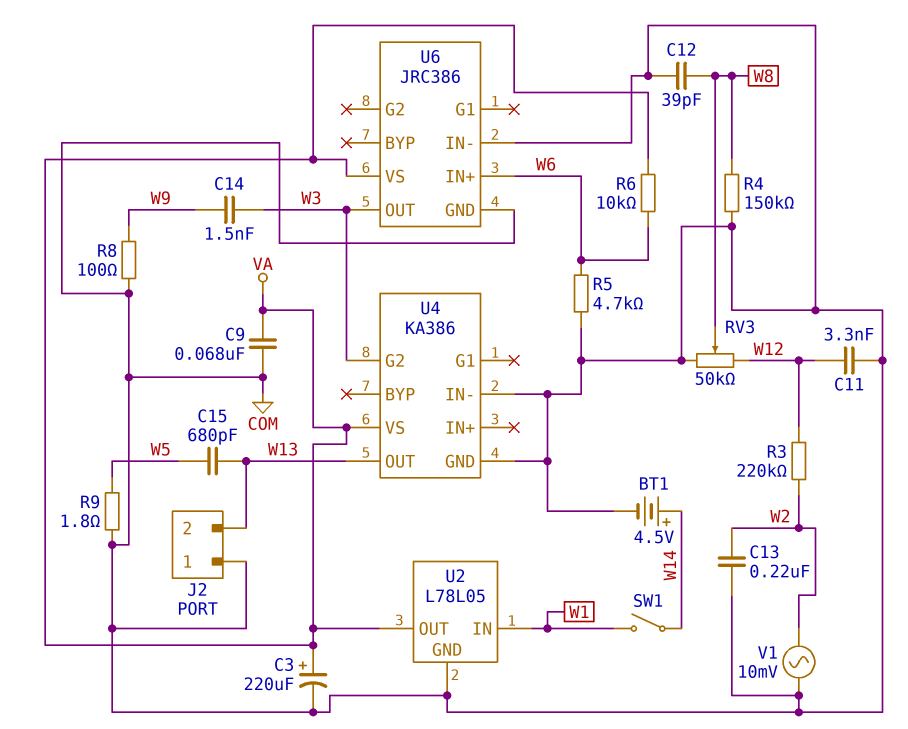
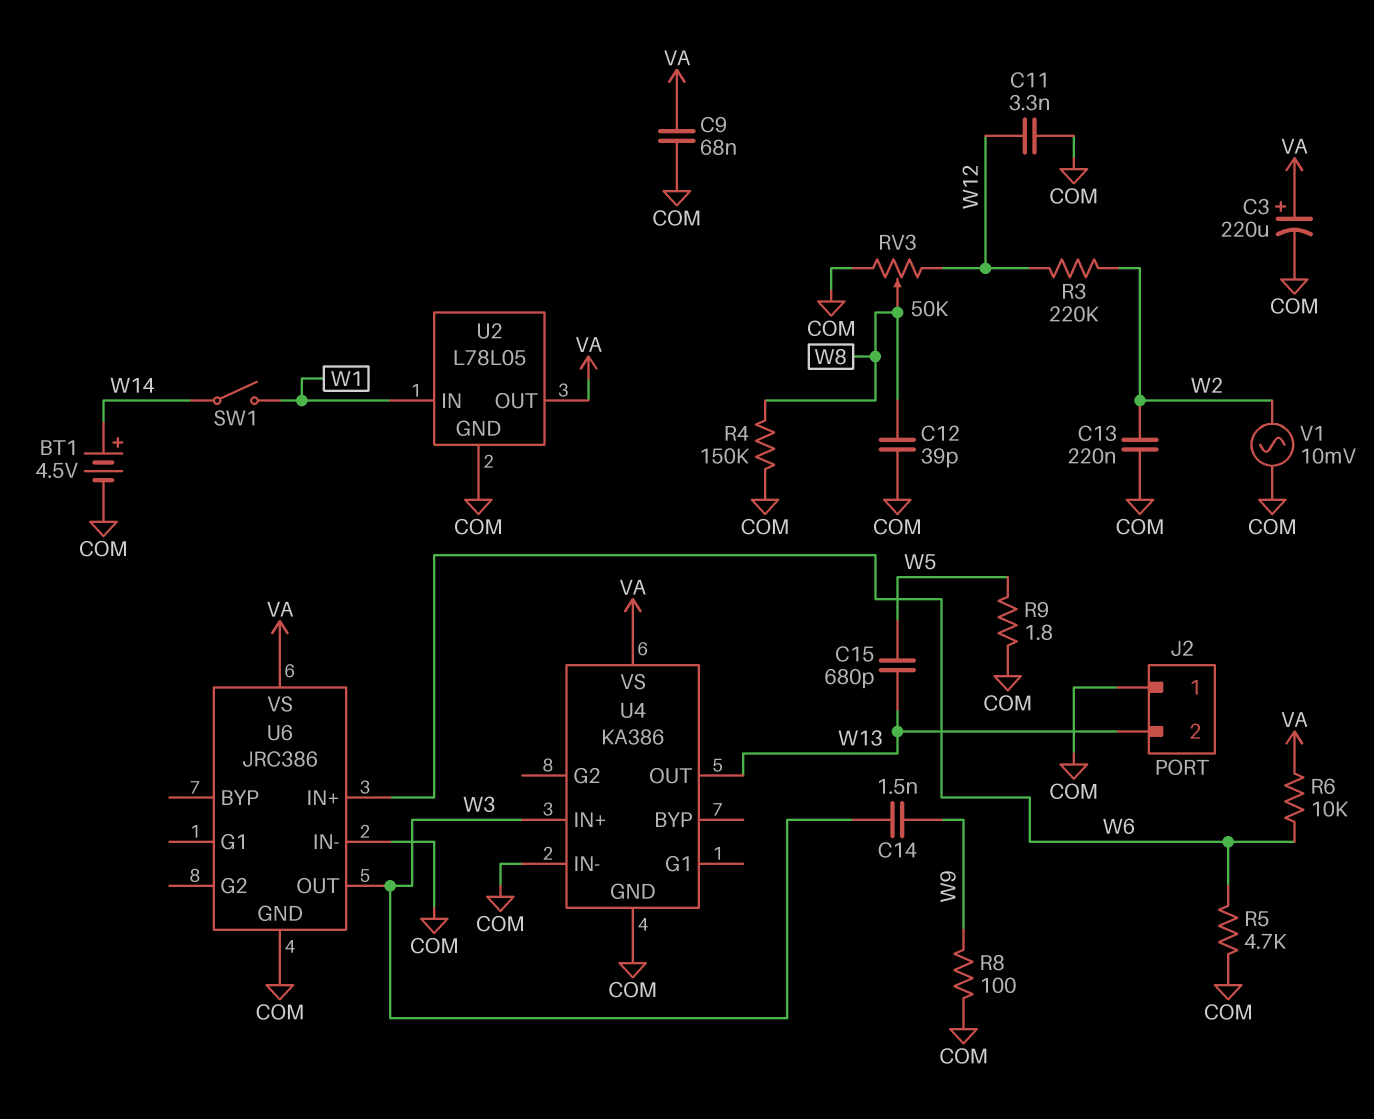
U4 pin G2: W3 -> none
U4 pin IN+: none -> W3

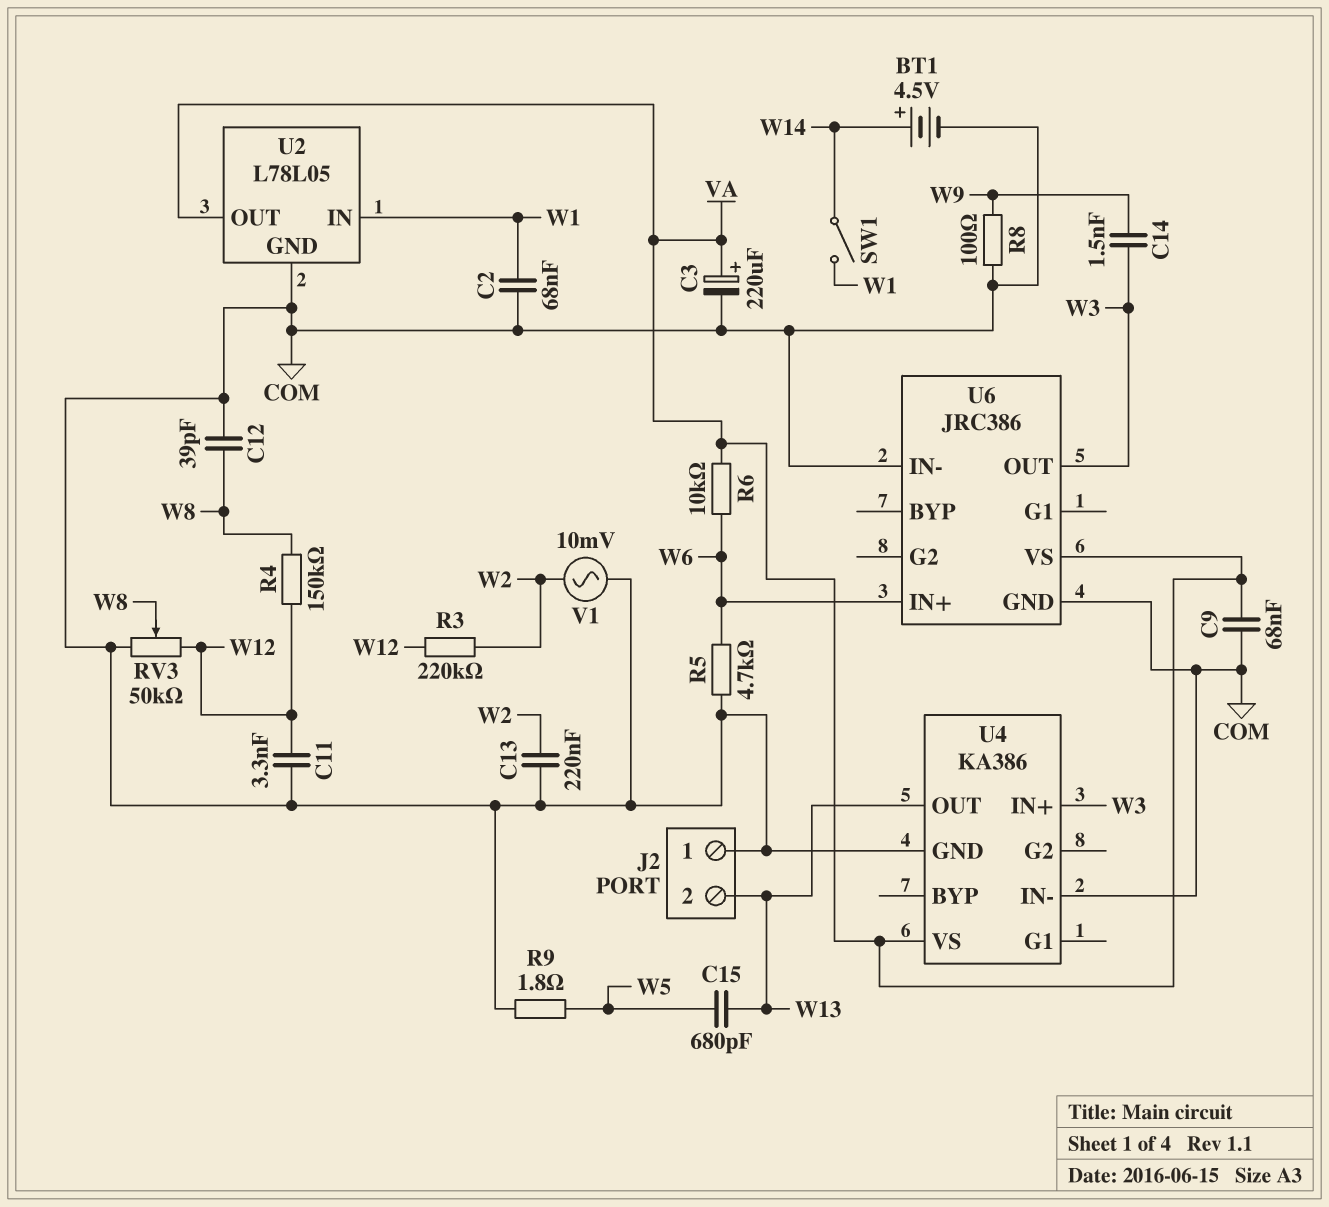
C2: none -> 68nF (COM, W1)
R4: 150k (COM, W8) -> 150k (W8, W12)

